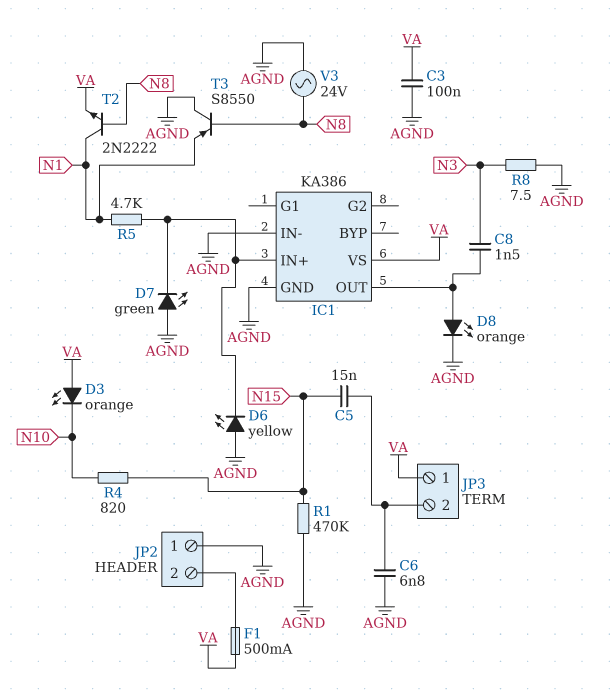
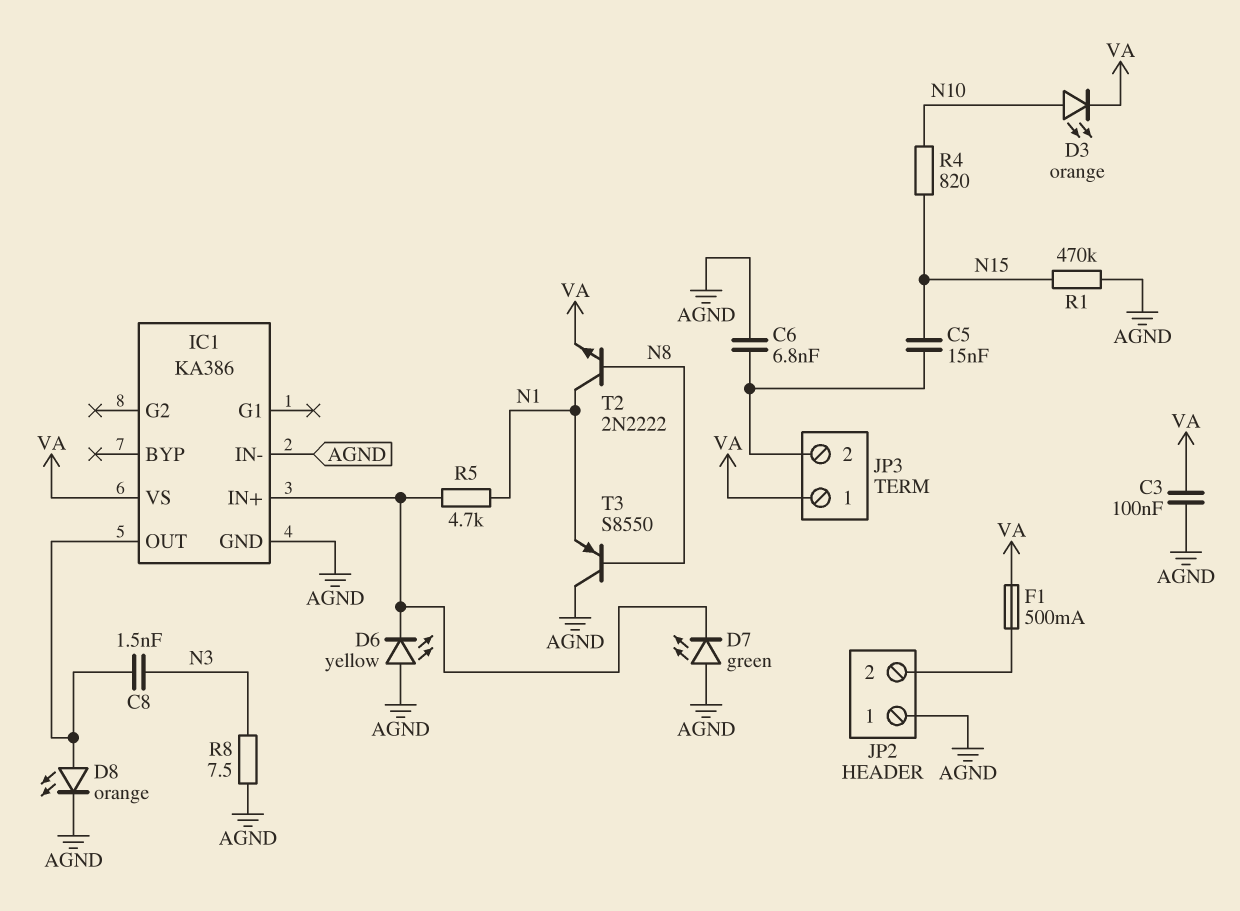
D3: LED orange (A VA, K N10) -> LED orange (A N10, K VA)
V3: AC 24V (AGND, N8) -> none

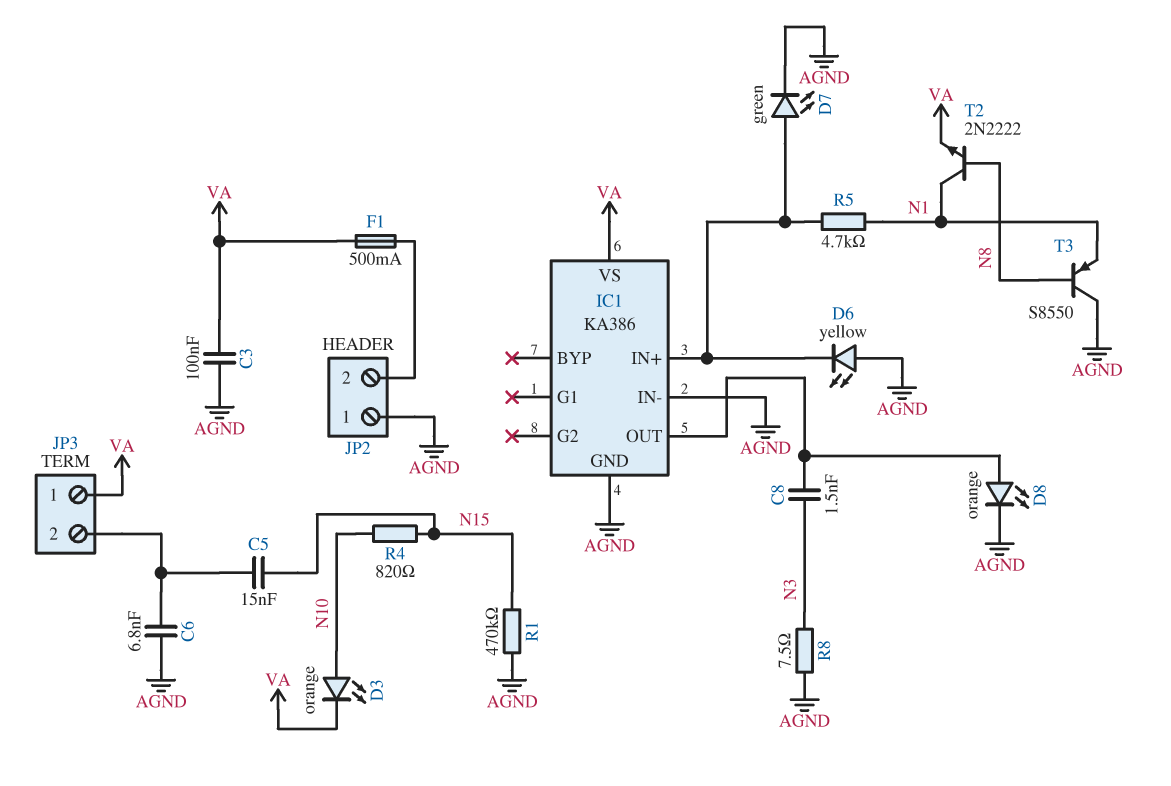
D7: LED green (A AGND, K IC1/IN+) -> LED green (A IC1/IN+, K AGND)

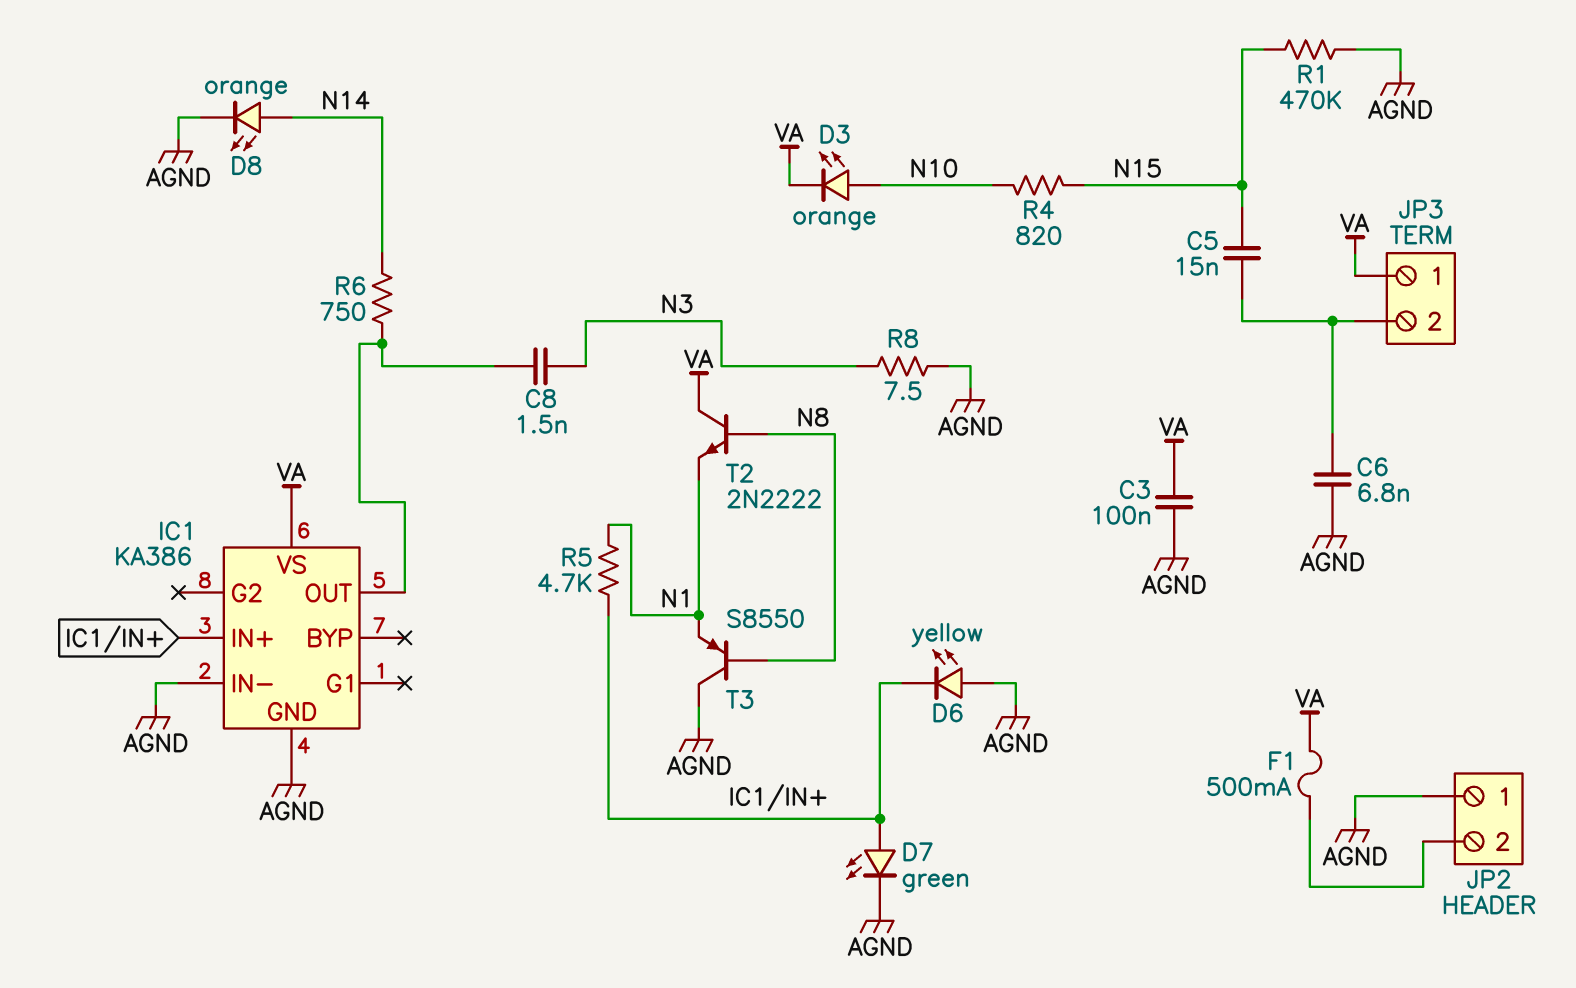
D8: LED orange (A IC1/OUT, K AGND) -> LED orange (A N14, K AGND)
R6: none -> 750 (IC1/OUT, N14)
T2: NPN 2N2222 (B N8, C N1, E VA) -> NPN 2N2222 (B N8, C VA, E N1)

